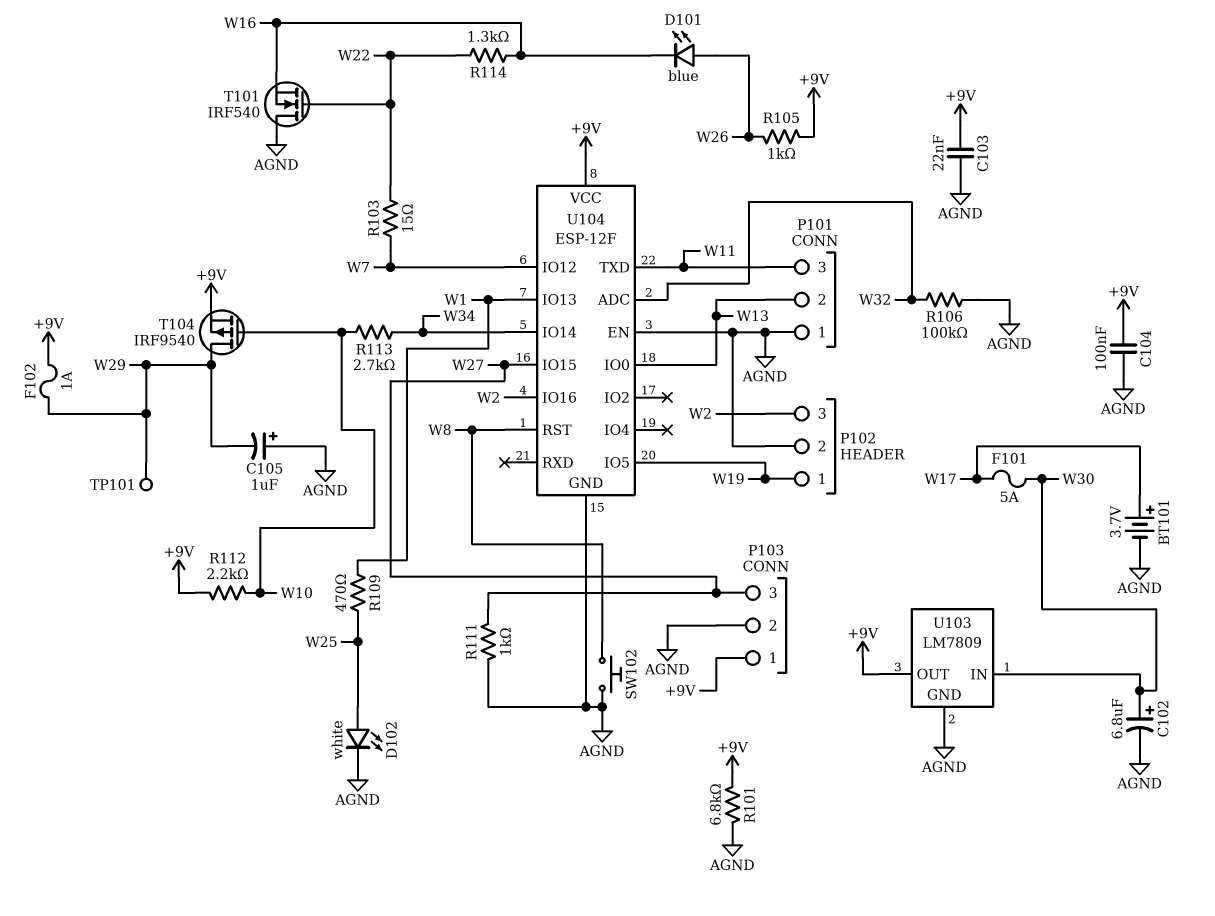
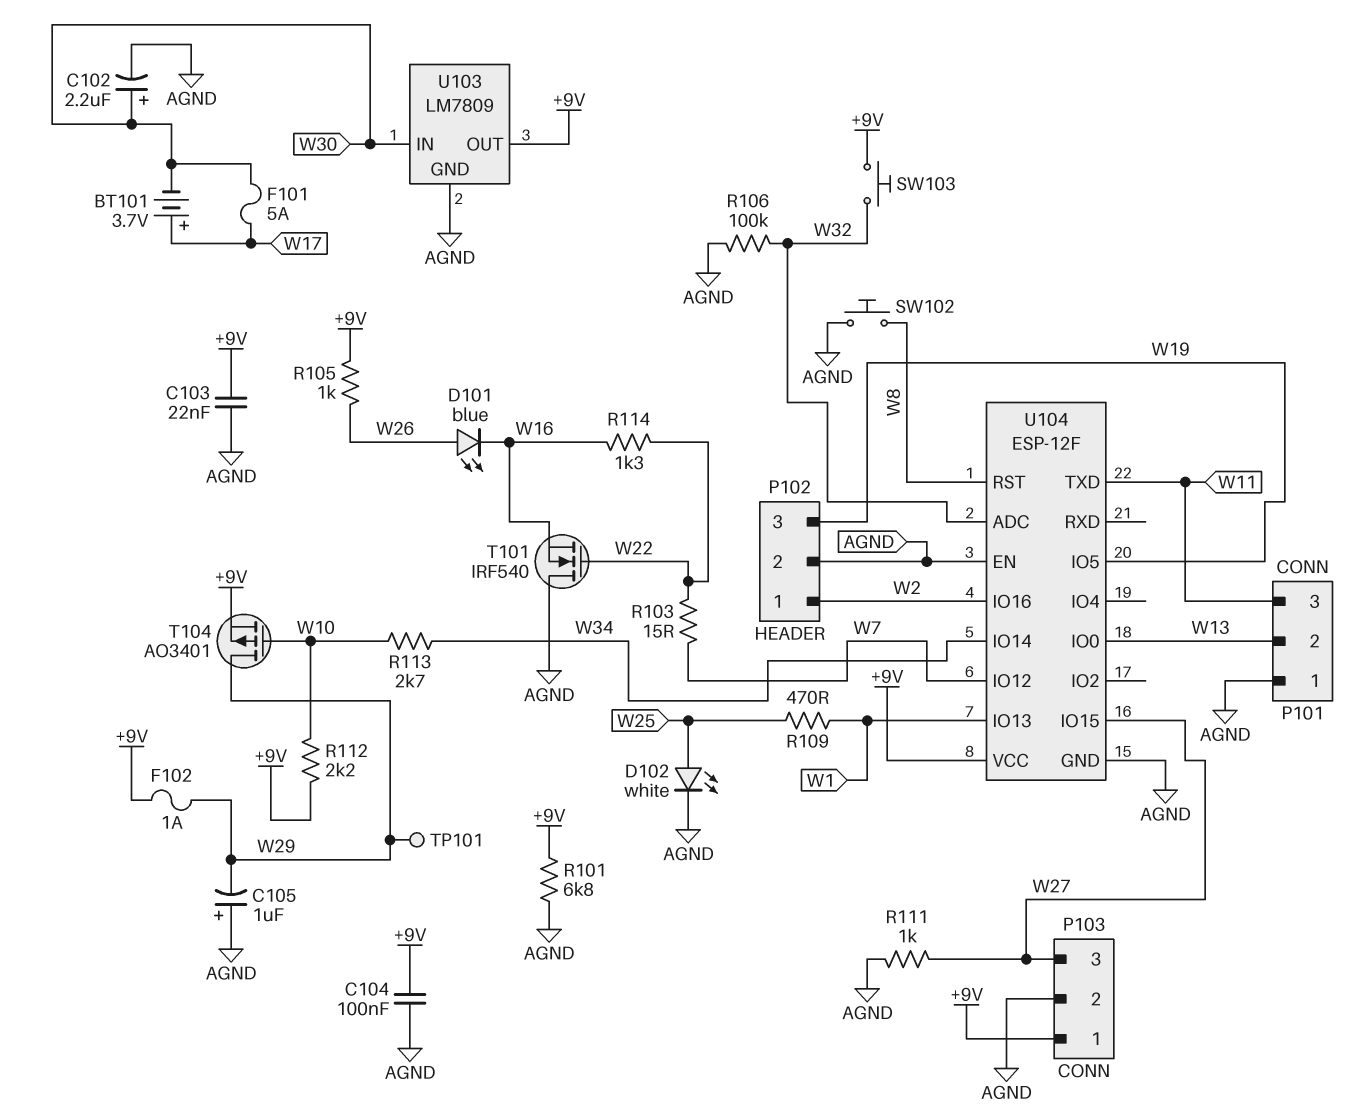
BT101: 3.7V (plus W17, minus AGND) -> 3.7V (plus W17, minus W30)
C102: 6.8uF (plus W30, minus AGND) -> 2.2uF (plus W30, minus AGND)
P102 pin 1: W19 -> W2
P102 pin 3: W2 -> W19
SW103: none -> button (+9V, W32)
T104: PMOS IRF9540 (G W10, D W29, S +9V) -> PMOS AO3401 (G W10, D W29, S +9V)

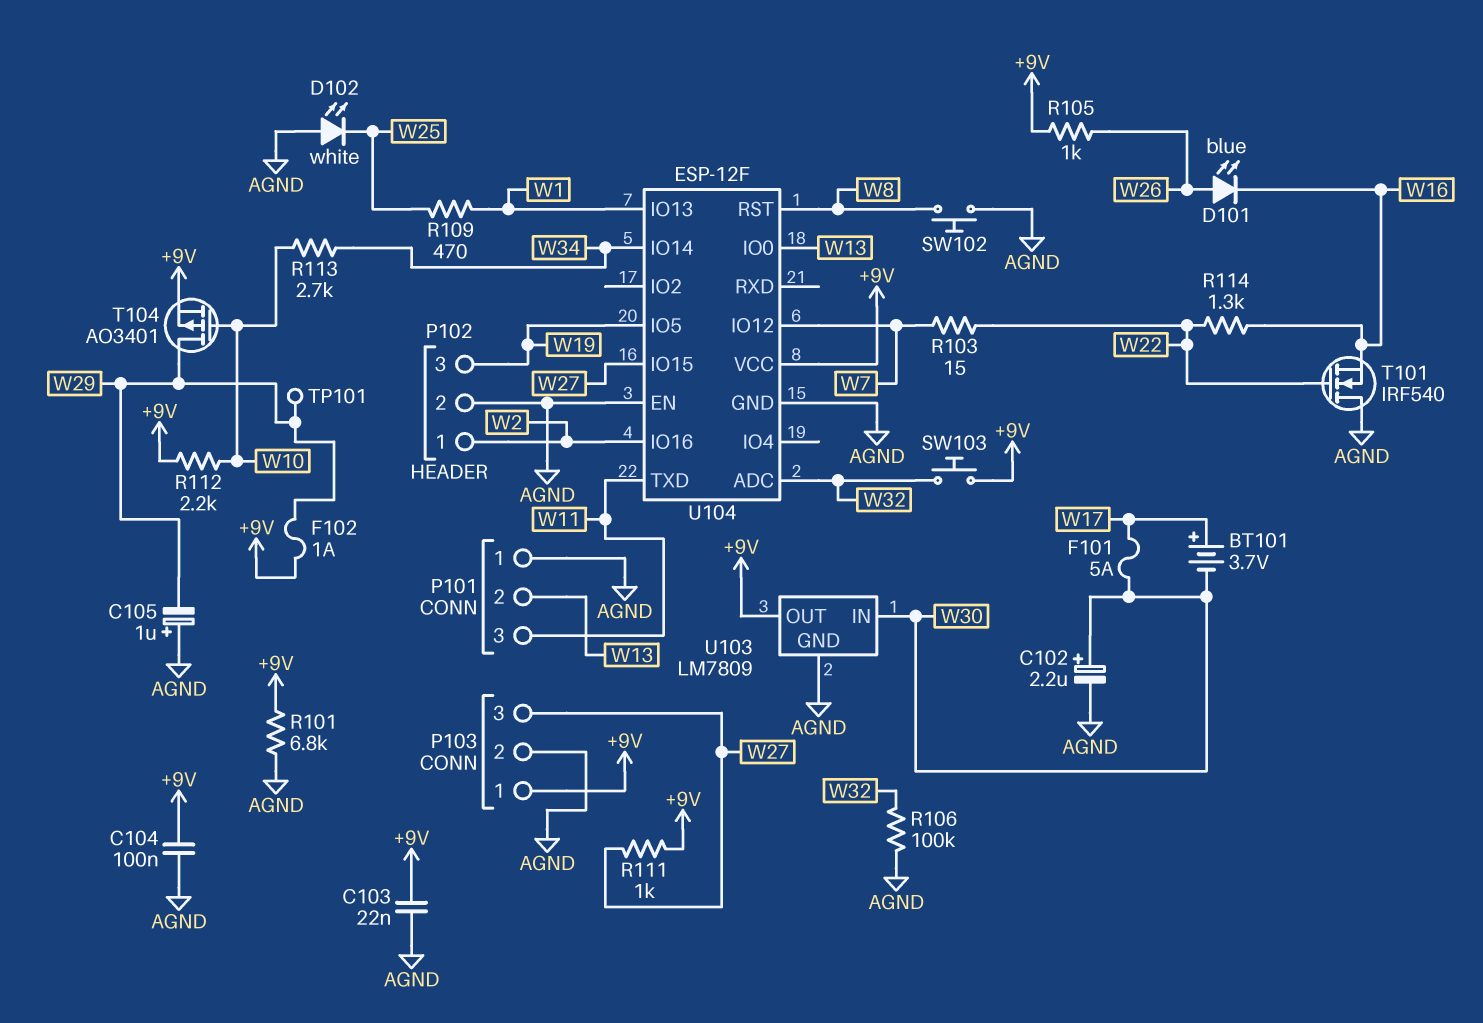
D102: LED white (A W25, K AGND) -> LED white (A AGND, K W25)
R111: 1k (AGND, W27) -> 1k (+9V, W27)

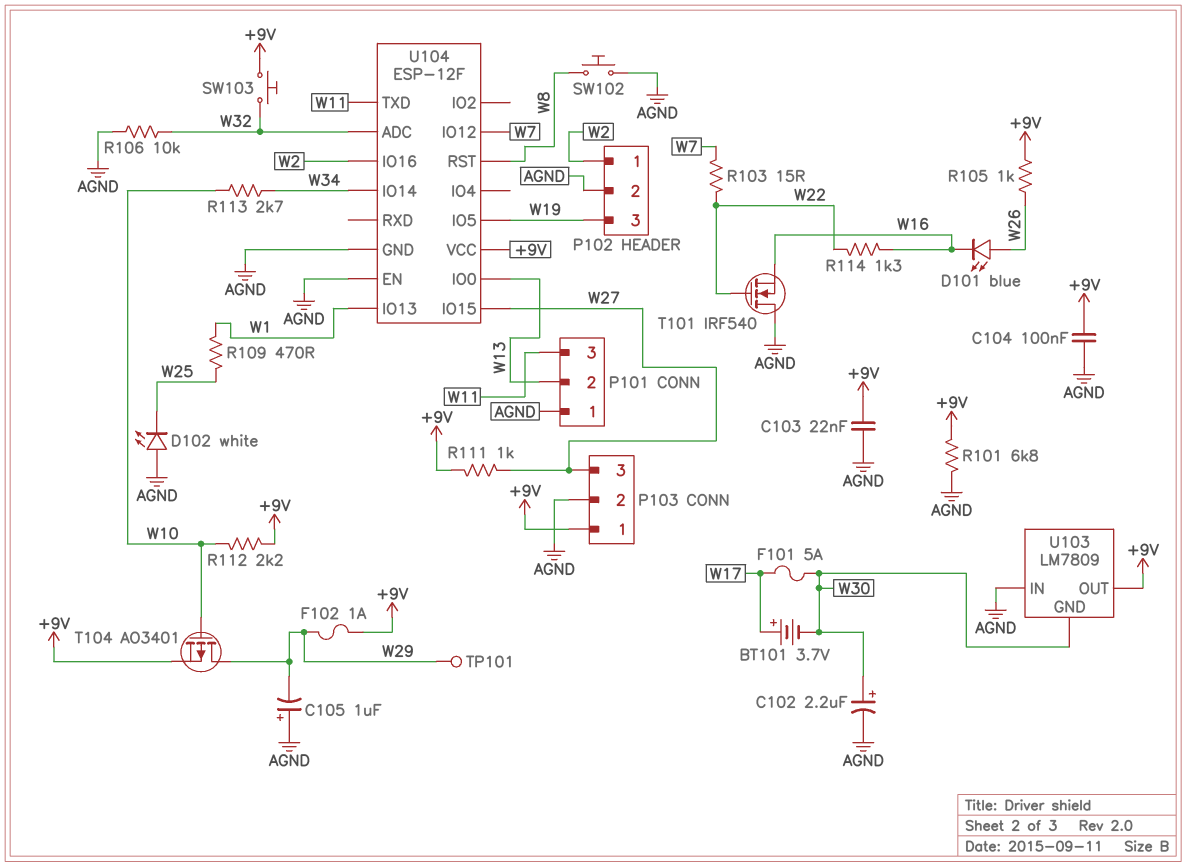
R106: 100k (AGND, W32) -> 10k (AGND, W32)
U103 pin GND: AGND -> W30
U103 pin IN: W30 -> AGND

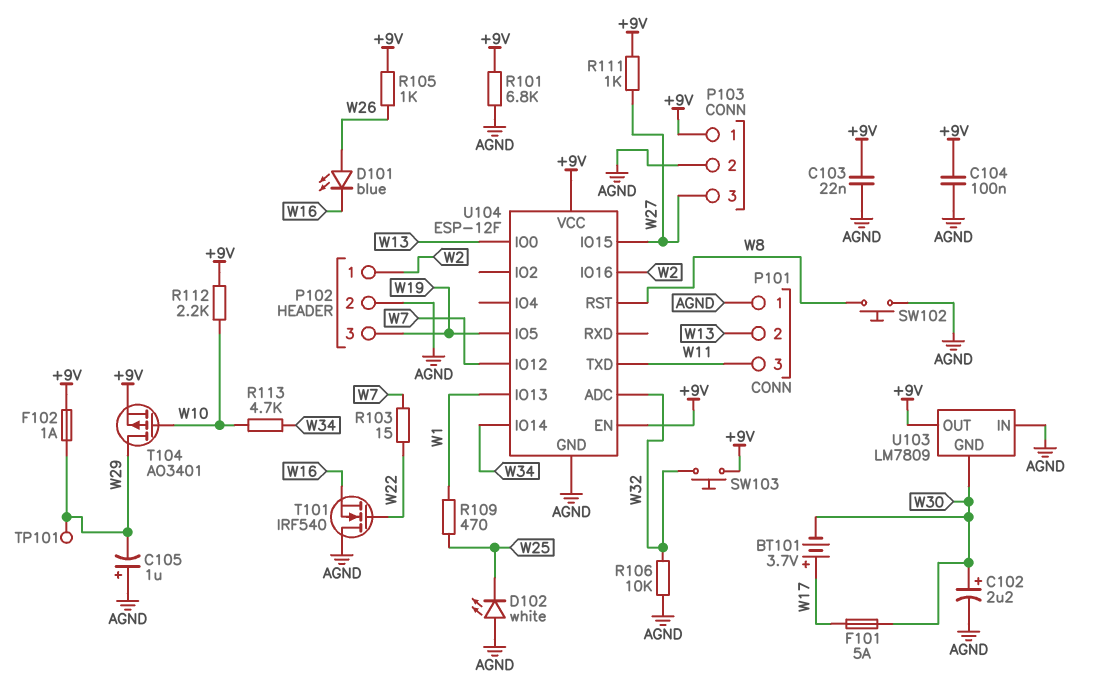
R113: 2.7k (W10, W34) -> 4.7k (W10, W34)
R114: 1.3k (W16, W22) -> none
U104 pin EN: AGND -> +9V

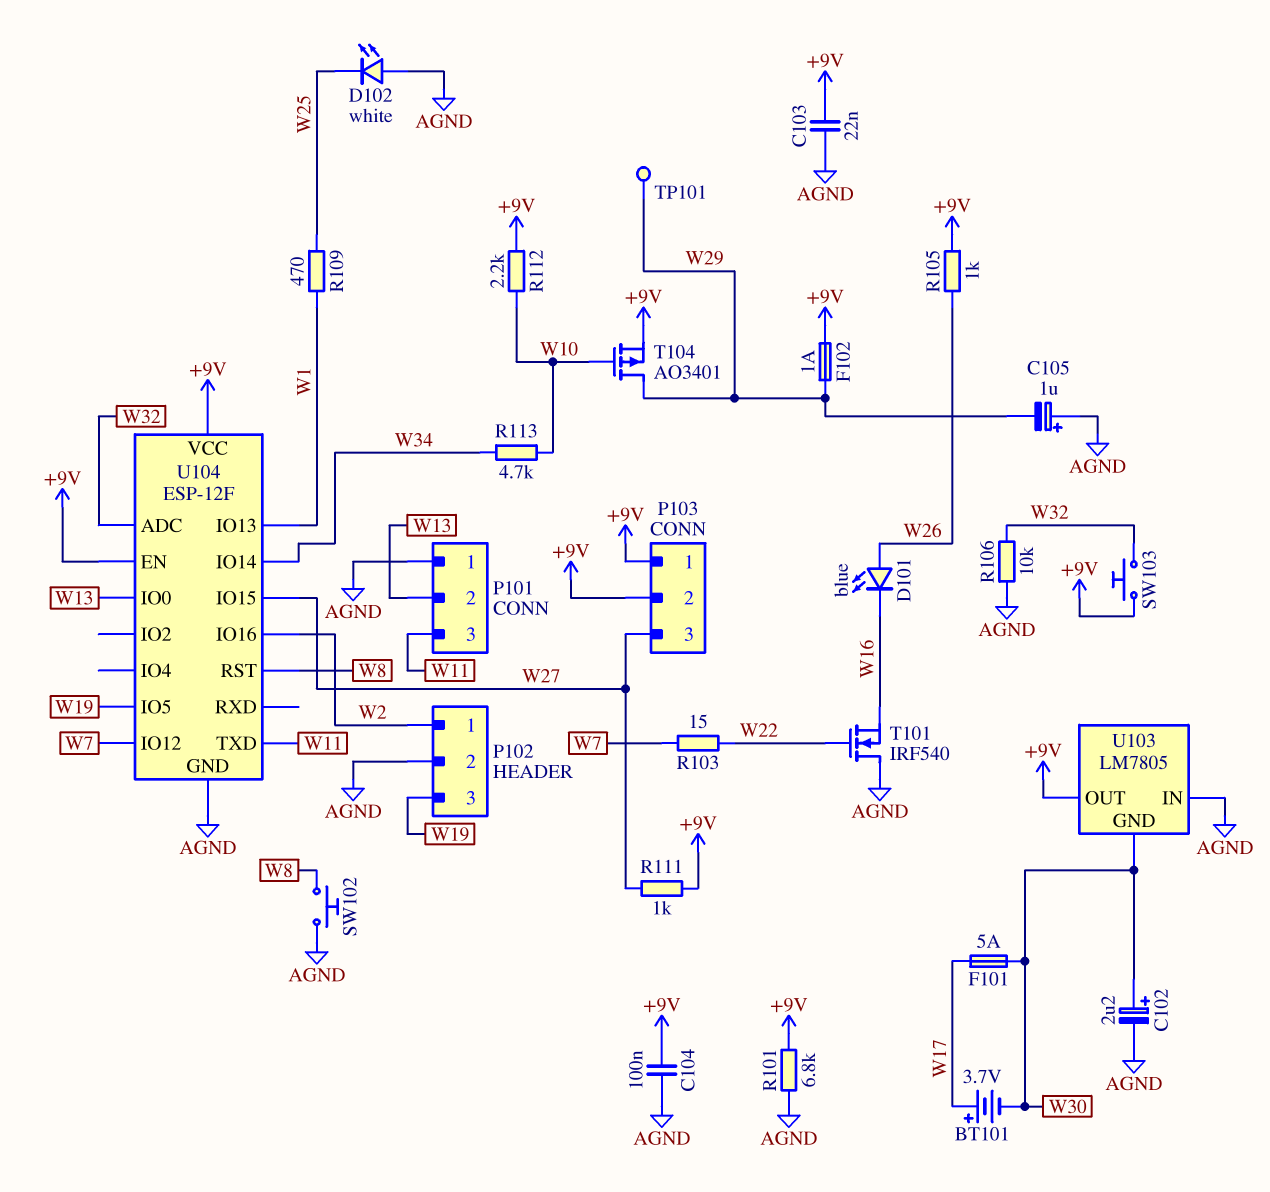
P103 pin 2: AGND -> +9V
U103: LM7809 -> LM7805

